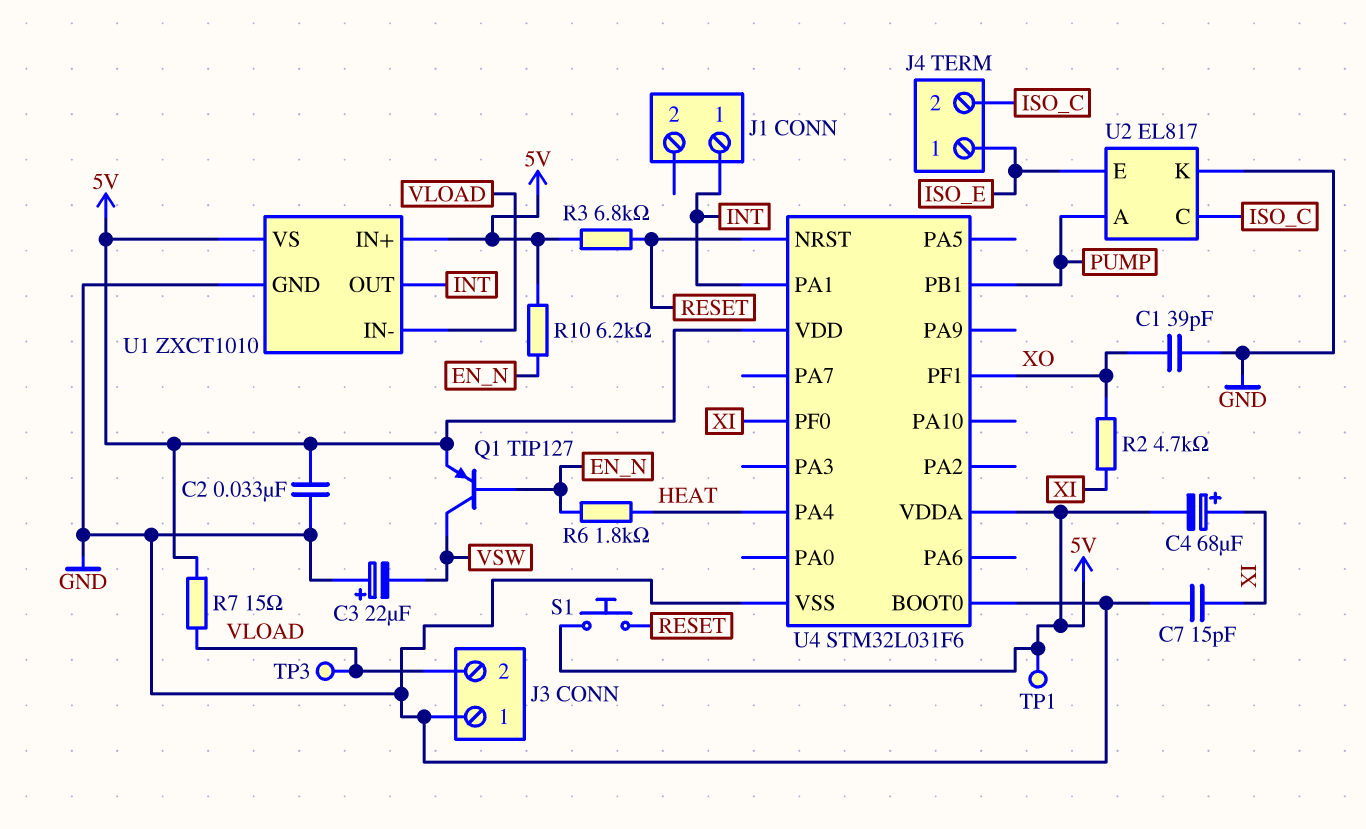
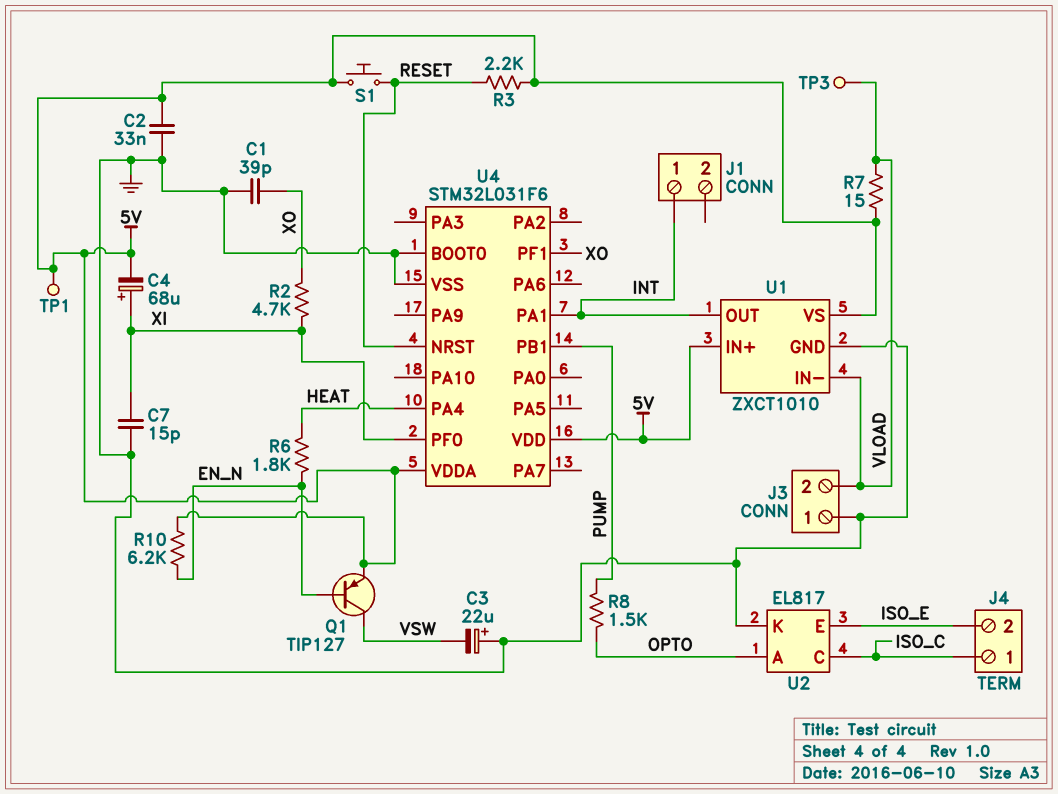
J4 pin 1: ISO_E -> ISO_C
J4 pin 2: ISO_C -> ISO_E
R3: 6.8k (5V, RESET) -> 2.2k (5V, RESET)
R8: none -> 1.5k (OPTO, PUMP)
U2 pin A: PUMP -> OPTO

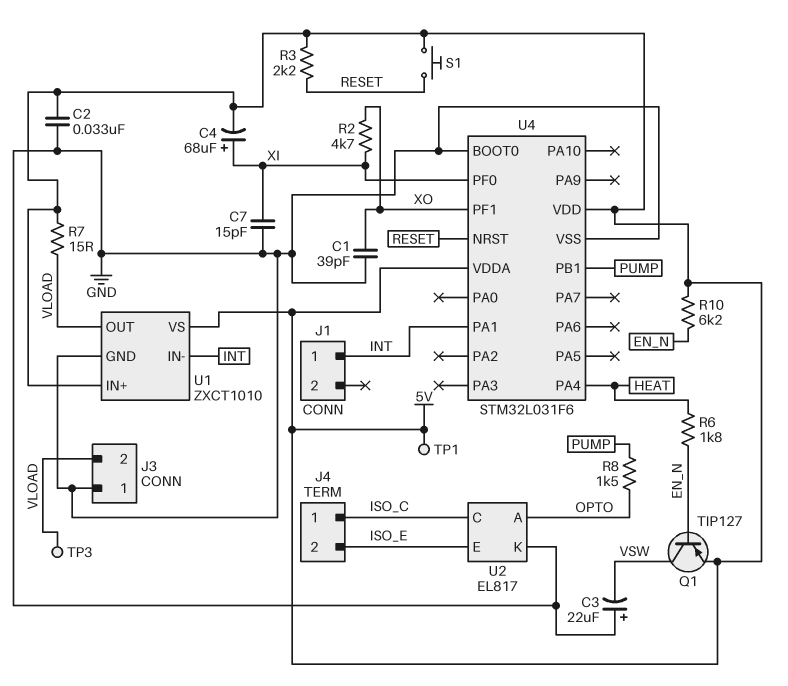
U1 pin IN-: VLOAD -> INT
U1 pin OUT: INT -> VLOAD

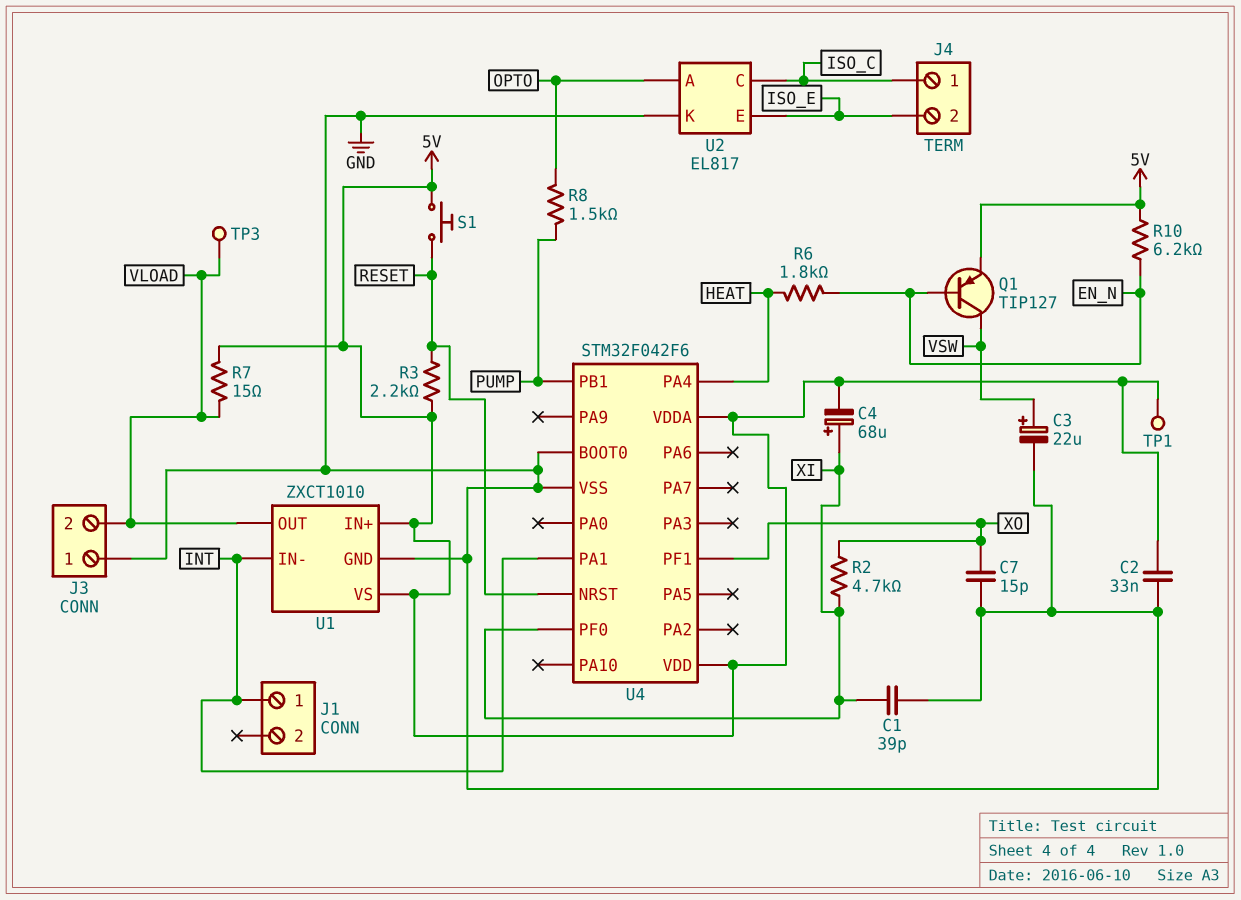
C1: 39pF (GND, XO) -> 39pF (GND, XI)
C3: 22uF (plus GND, minus VSW) -> 22uF (plus VSW, minus GND)
C7: 15pF (GND, XI) -> 15pF (GND, XO)
U4: STM32L031F6 -> STM32F042F6

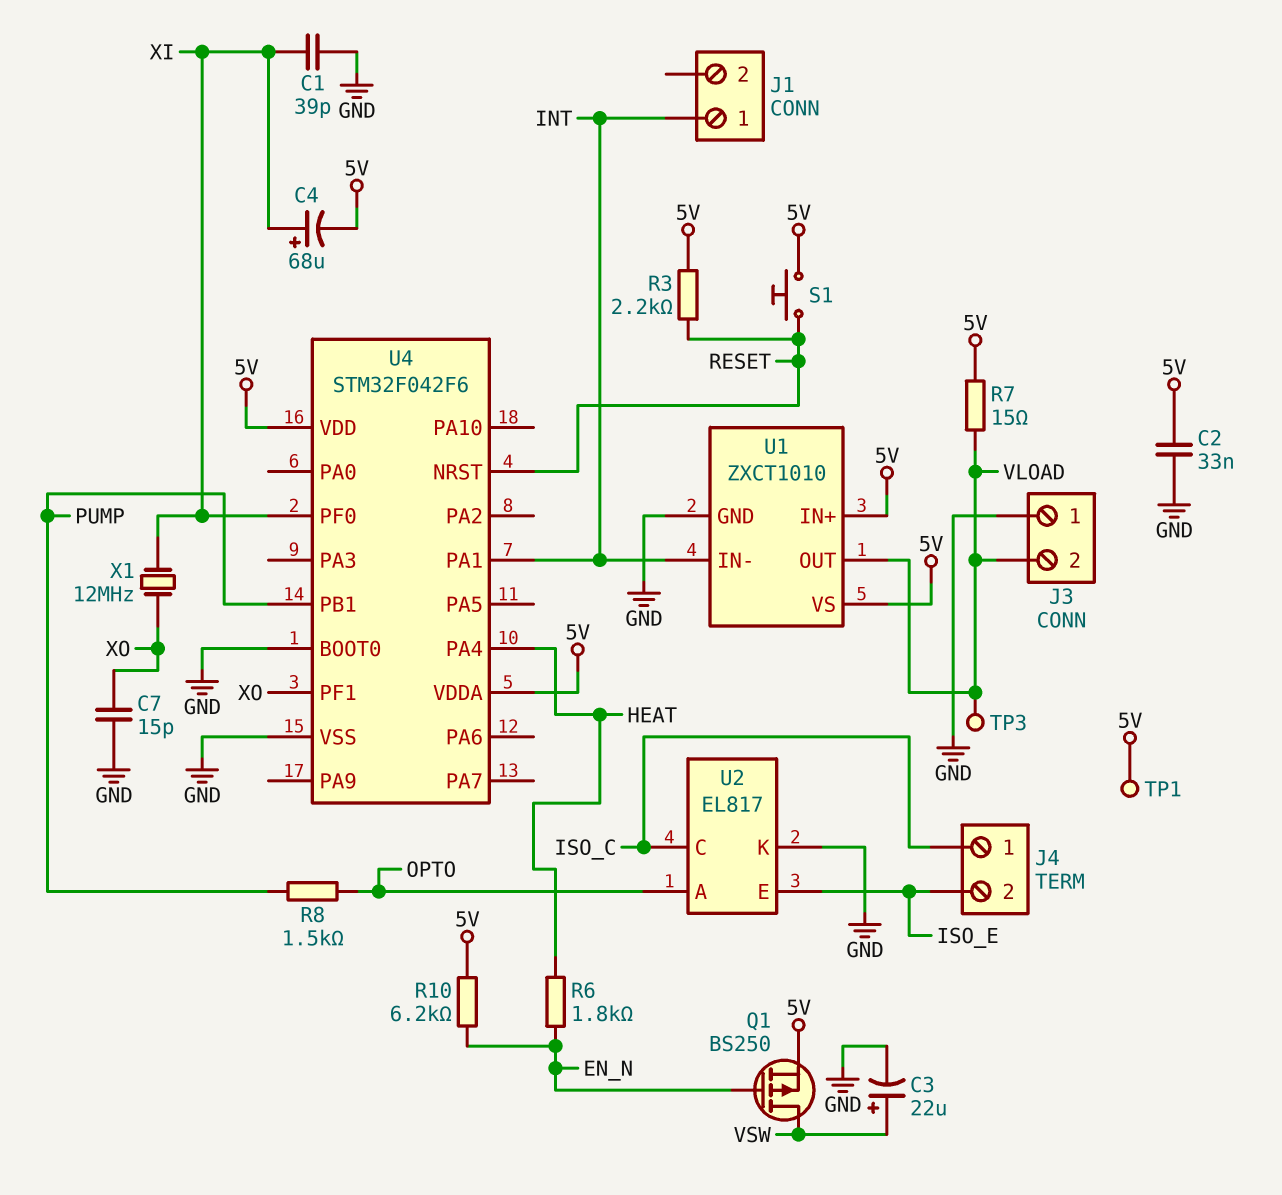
Q1: PNP TIP127 (B EN_N, C VSW, E 5V) -> PMOS BS250 (G EN_N, D VSW, S 5V)
R2: 4.7k (XI, XO) -> none
X1: none -> 12MHz (XI, XO)

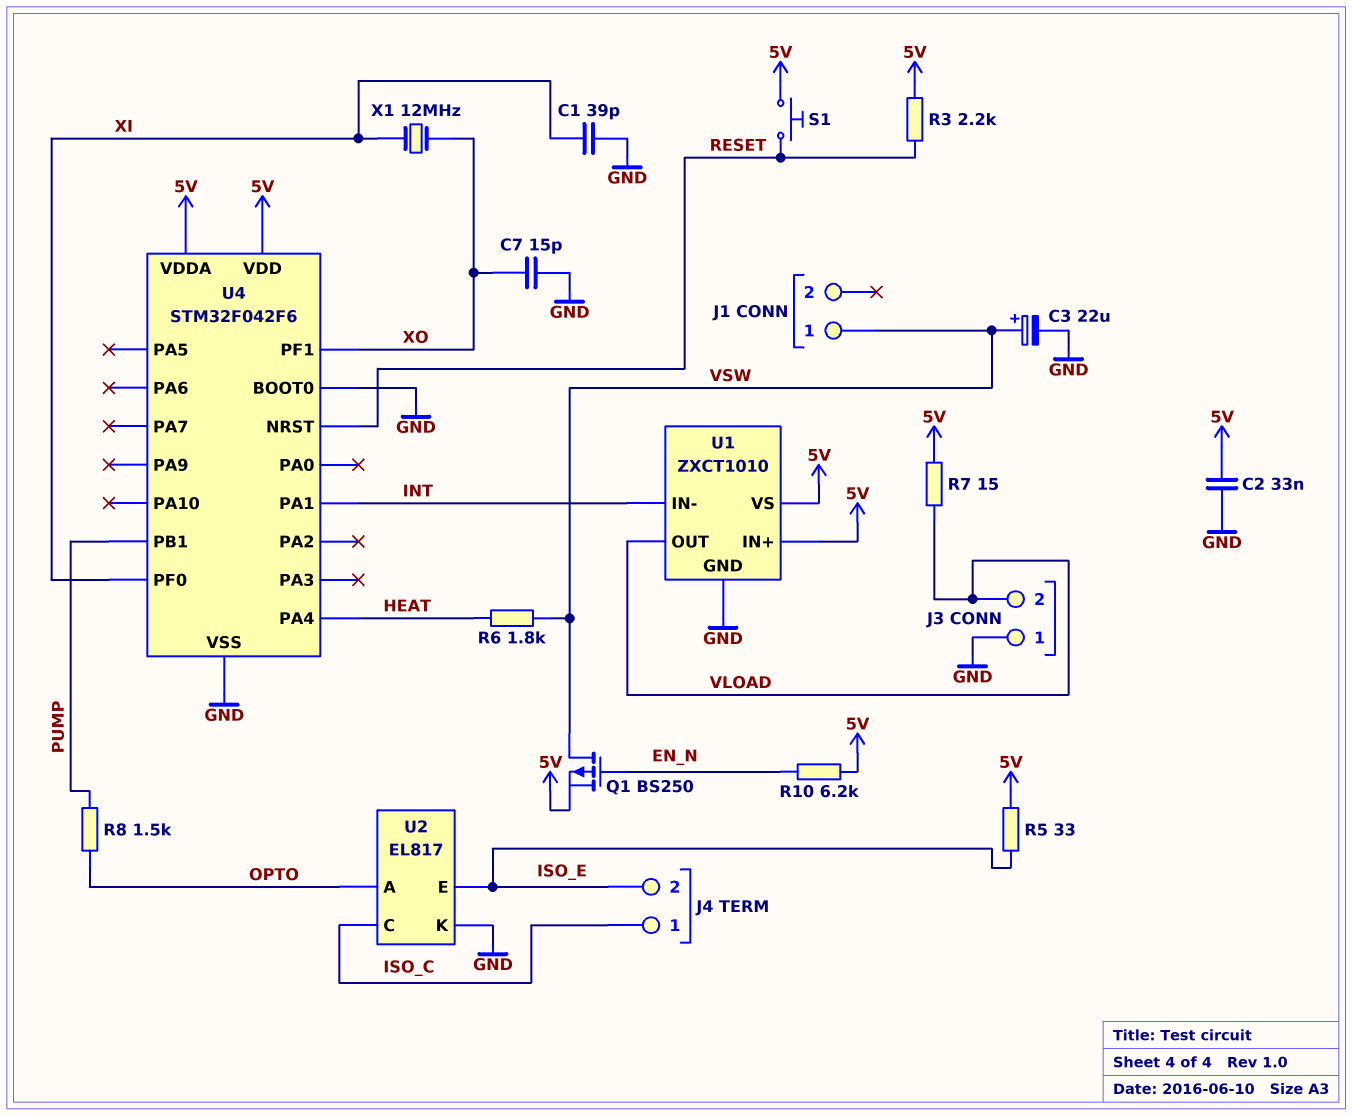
C4: 68uF (plus XI, minus 5V) -> none
J1 pin 1: INT -> VSW
R5: none -> 33 (5V, ISO_E)
R6: 1.8k (EN_N, HEAT) -> 1.8k (HEAT, VSW)
TP1: test point (5V) -> none
TP3: test point (VLOAD) -> none

